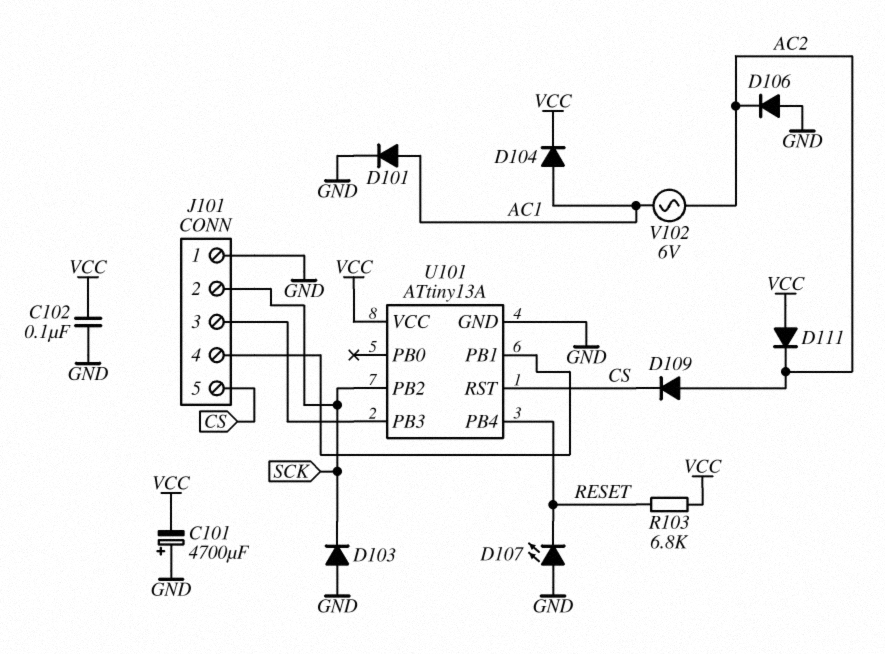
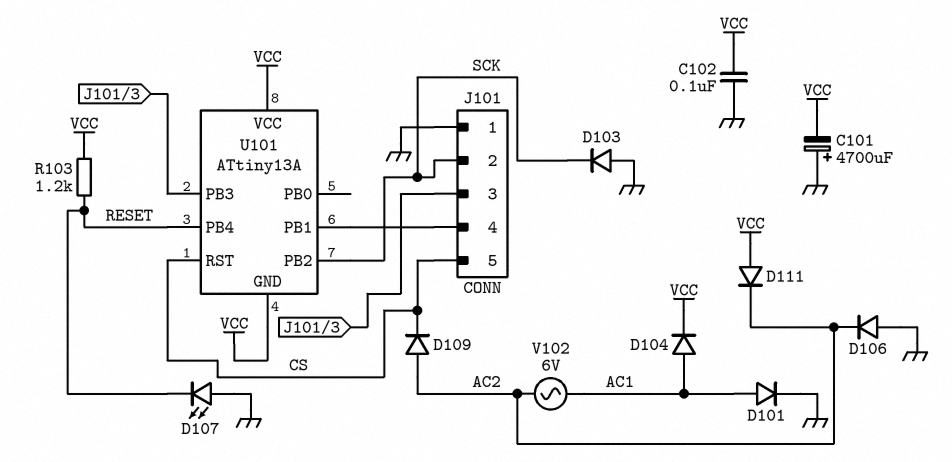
R103: 6.8k (RESET, VCC) -> 1.2k (RESET, VCC)
U101 pin GND: GND -> VCC

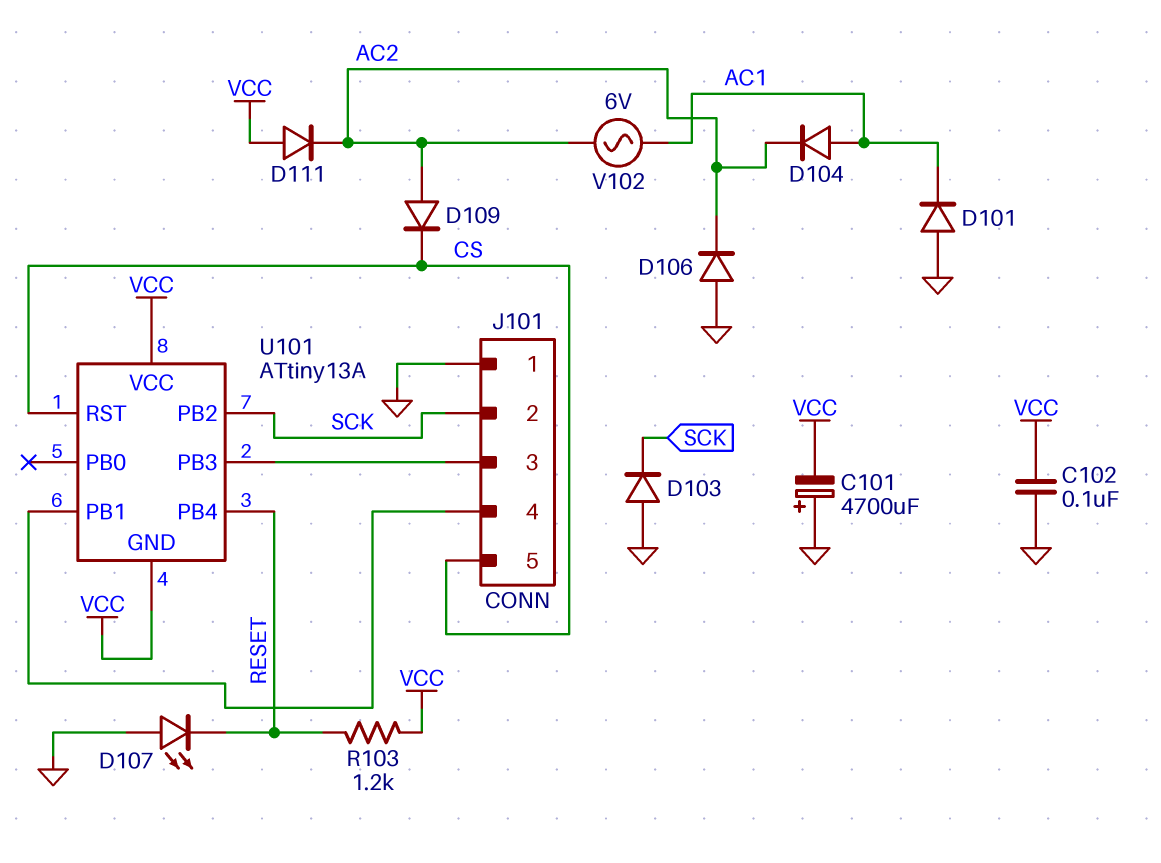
D101: diode (A AC1, K GND) -> diode (A GND, K AC1)
D104: diode (A AC1, K VCC) -> diode (A AC1, K AC2)

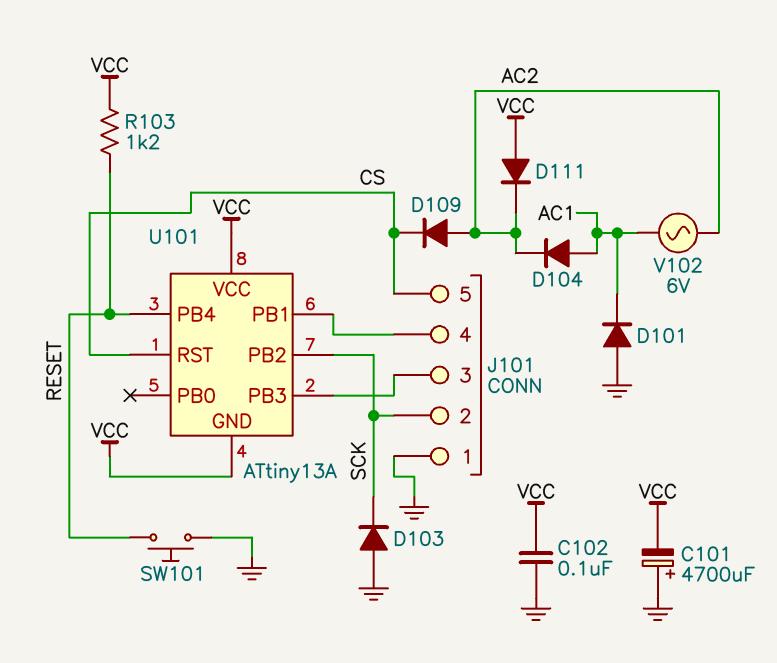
D106: diode (A GND, K AC2) -> none
D107: LED (A GND, K RESET) -> none
SW101: none -> button (GND, RESET)

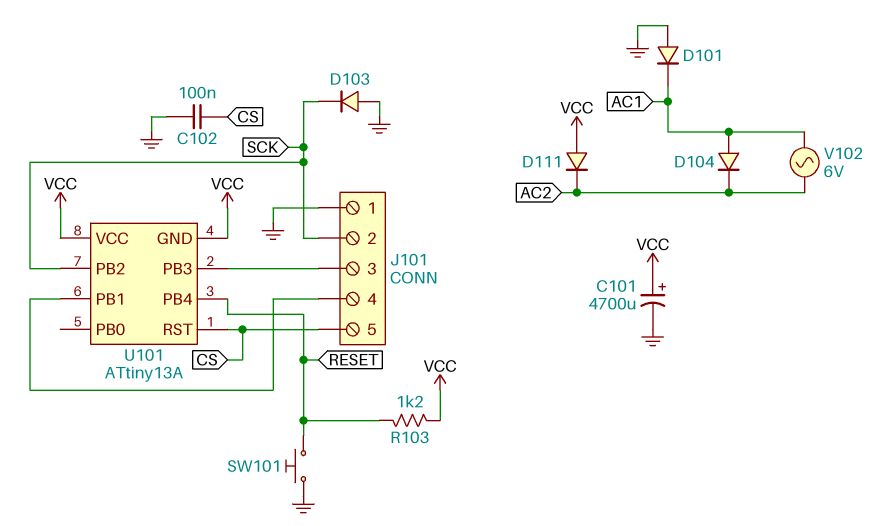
C101: 4700uF (plus GND, minus VCC) -> 4700uF (plus VCC, minus GND)
C102: 100nF (GND, VCC) -> 100nF (CS, GND)
D109: diode (A AC2, K CS) -> none

